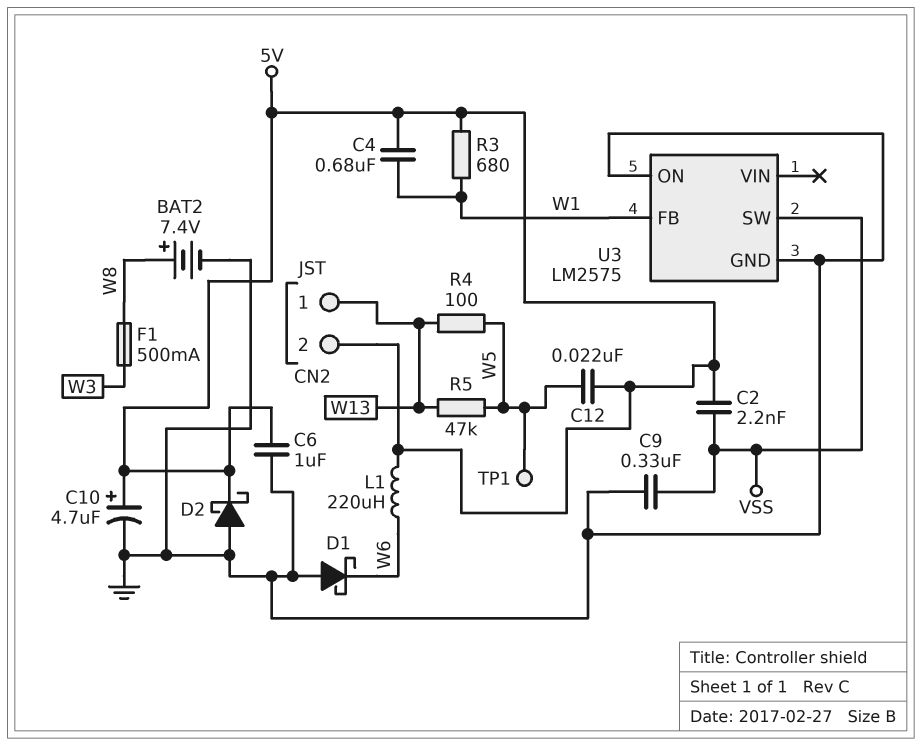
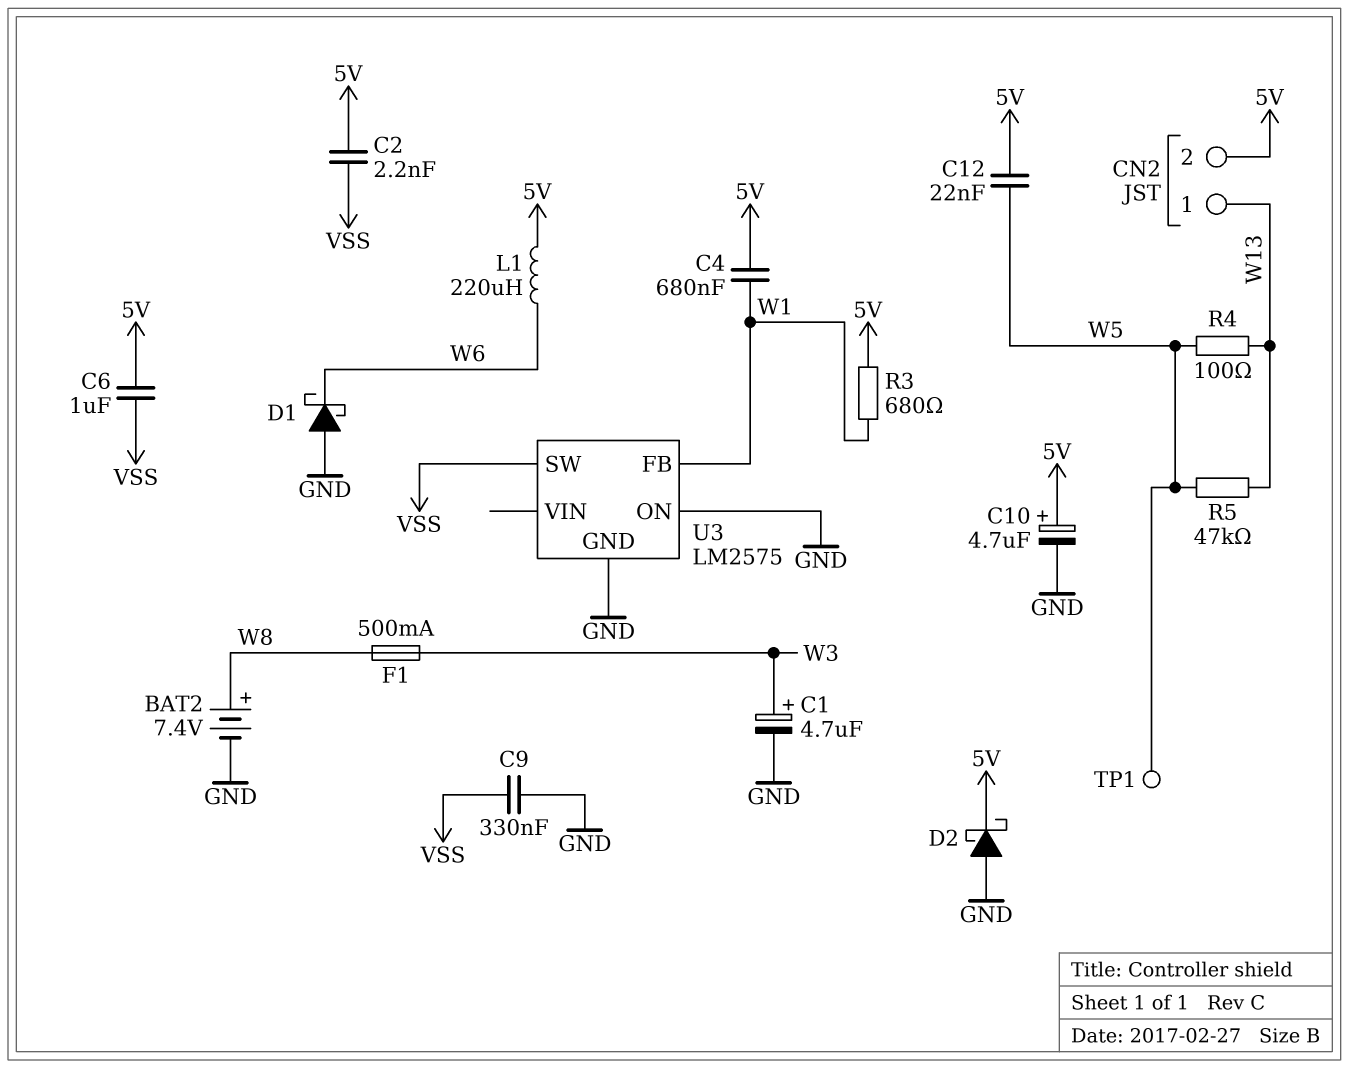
C1: none -> 4.7uF (plus W3, minus GND)
C6: 1uF (5V, GND) -> 1uF (5V, VSS)

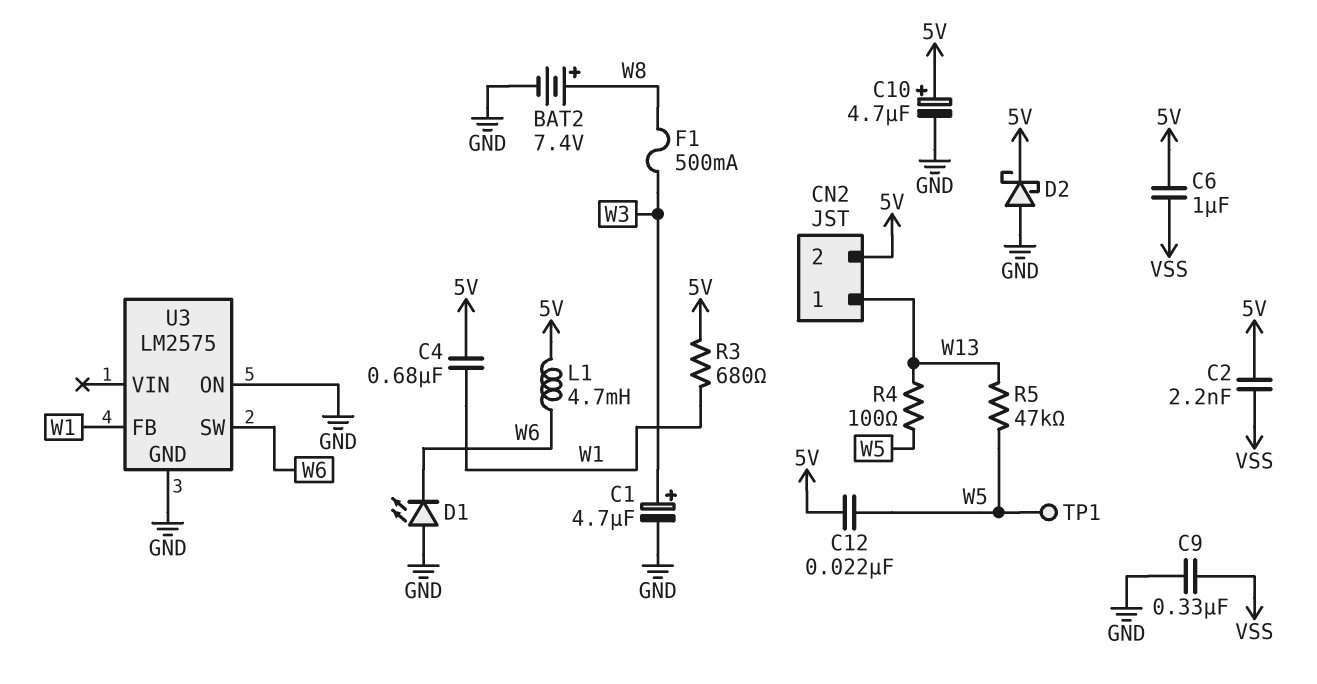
D1: schottky (A GND, K W6) -> LED (A GND, K W6)
L1: 220uH (5V, W6) -> 4.7mH (5V, W6)
U3 pin SW: VSS -> W6

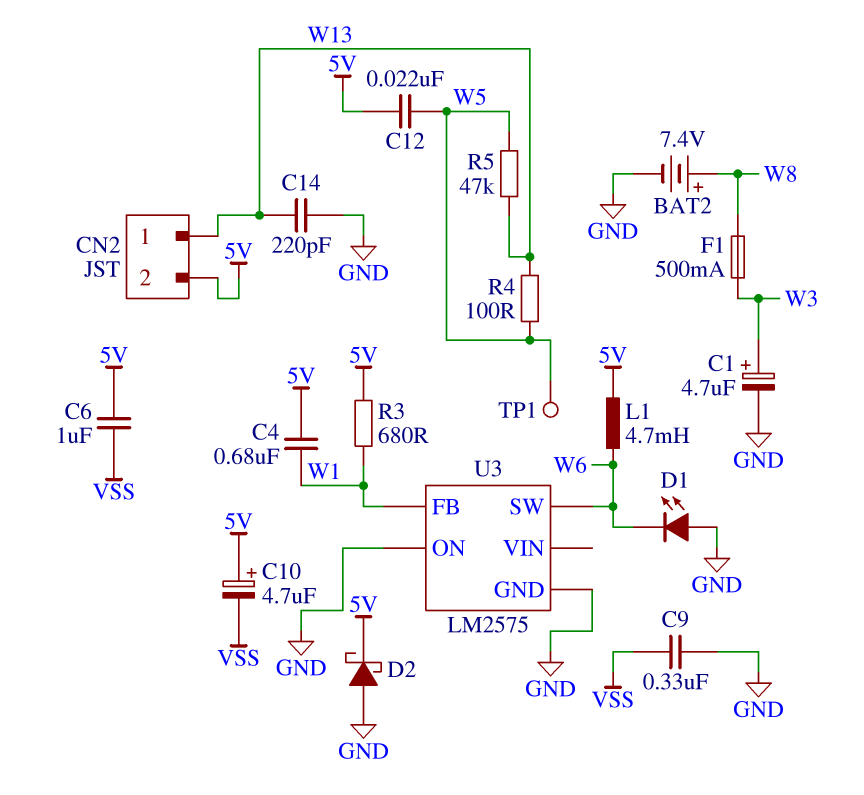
C2: 2.2nF (5V, VSS) -> none
C10: 4.7uF (plus 5V, minus GND) -> 4.7uF (plus 5V, minus VSS)
C14: none -> 220pF (GND, W13)

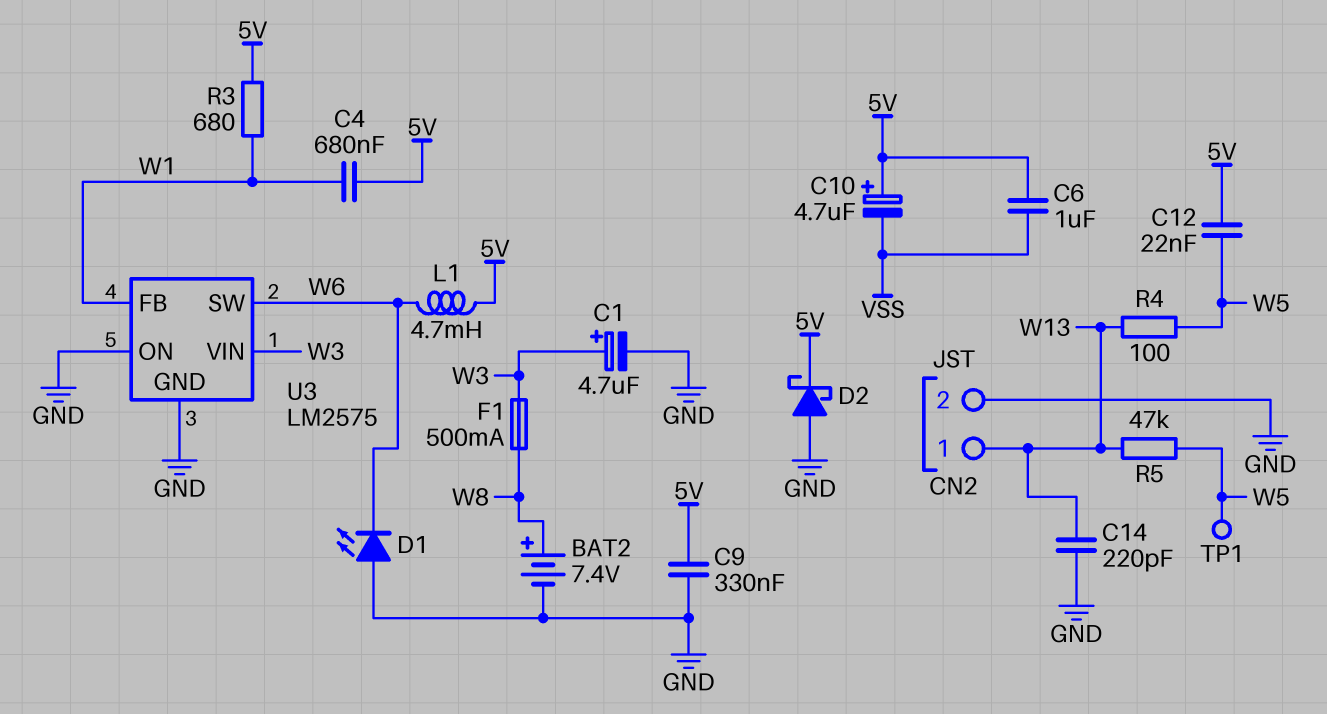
C9: 330nF (GND, VSS) -> 330nF (5V, GND)
CN2 pin 2: 5V -> GND
U3 pin VIN: none -> W3

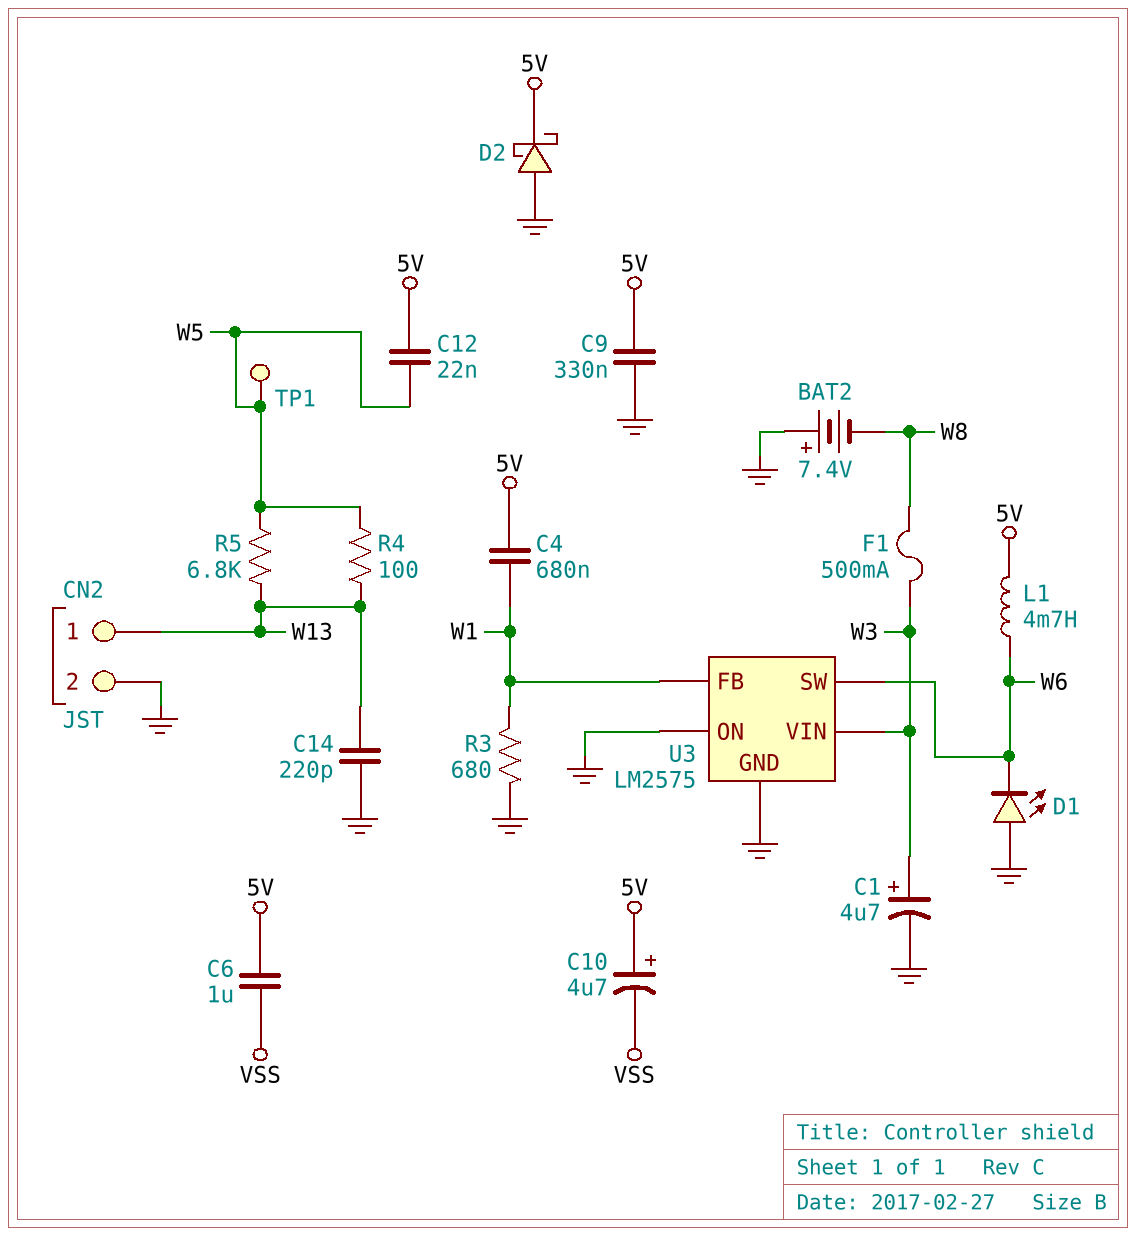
BAT2: 7.4V (plus W8, minus GND) -> 7.4V (plus GND, minus W8)
R3: 680 (5V, W1) -> 680 (GND, W1)
R5: 47k (W5, W13) -> 6.8k (W5, W13)

